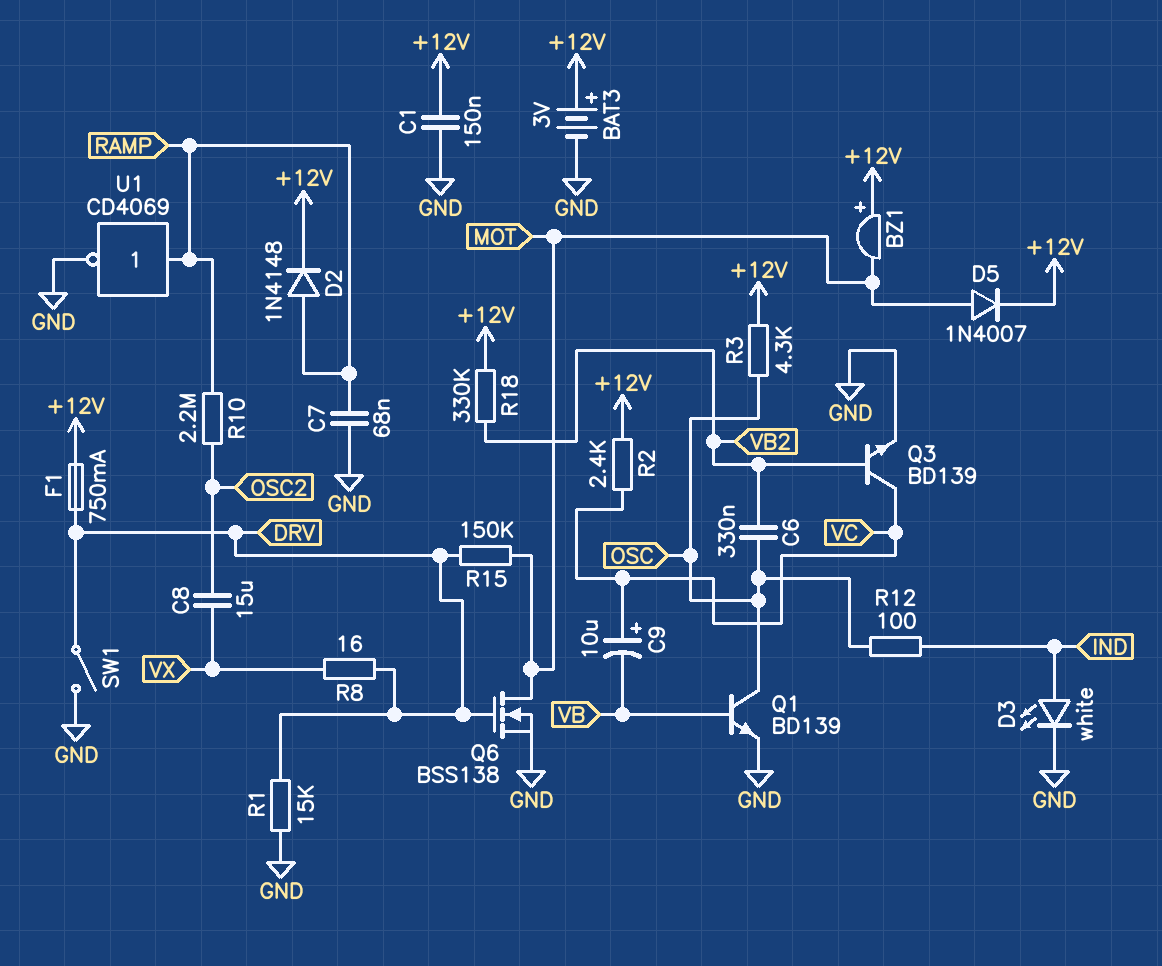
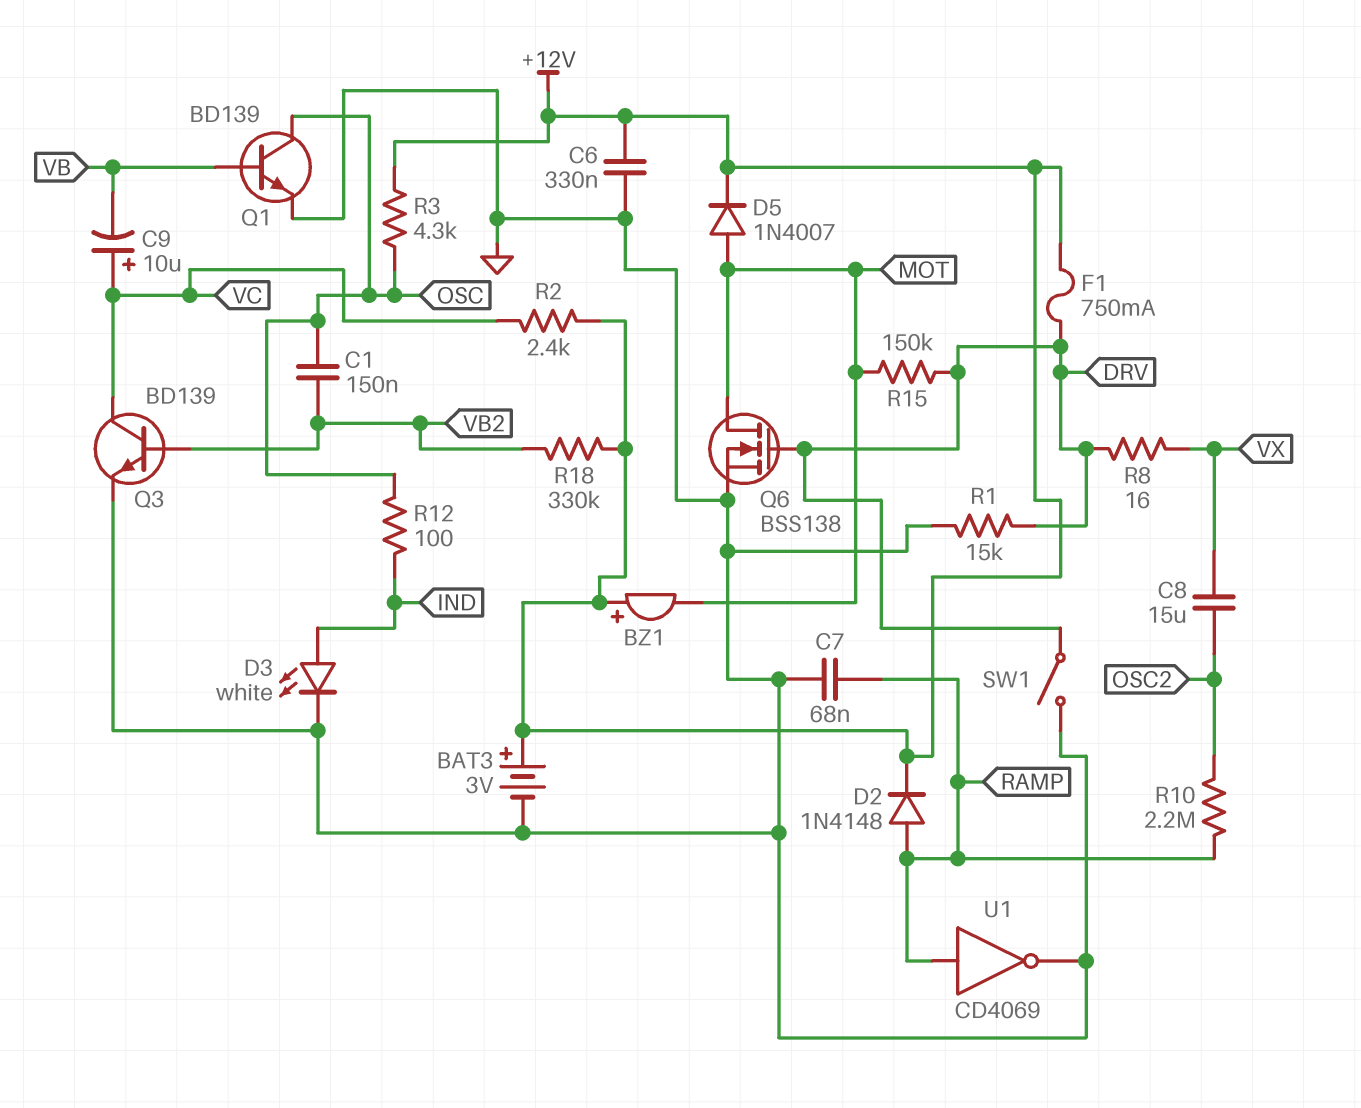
C1: 150nF (+12V, GND) -> 150nF (OSC, VB2)
C6: 330nF (OSC, VB2) -> 330nF (+12V, GND)

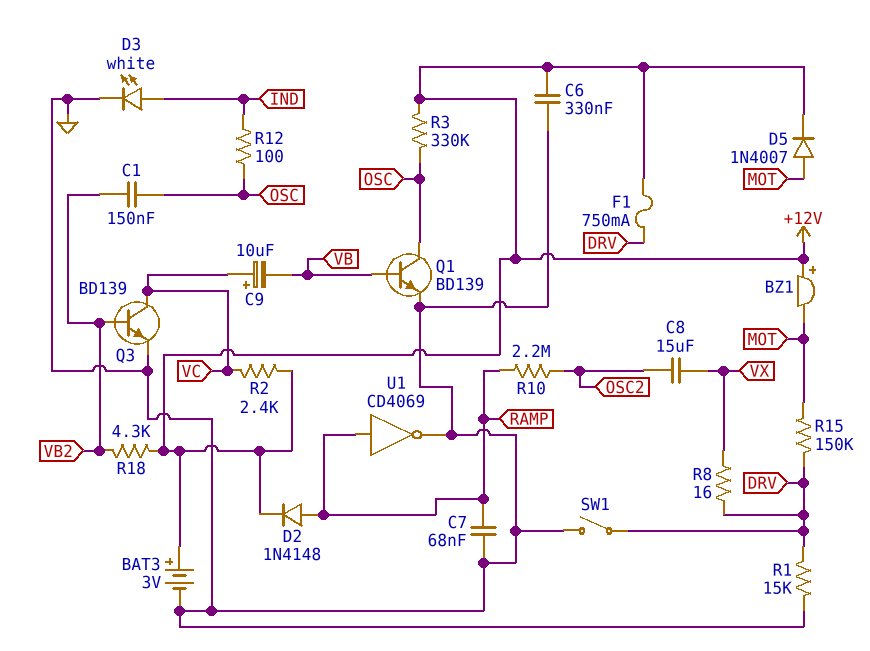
Q6: NMOS BSS138 (G DRV, D MOT, S GND) -> none
R3: 4.3k (+12V, OSC) -> 330k (+12V, OSC)
R18: 330k (+12V, VB2) -> 4.3k (+12V, VB2)

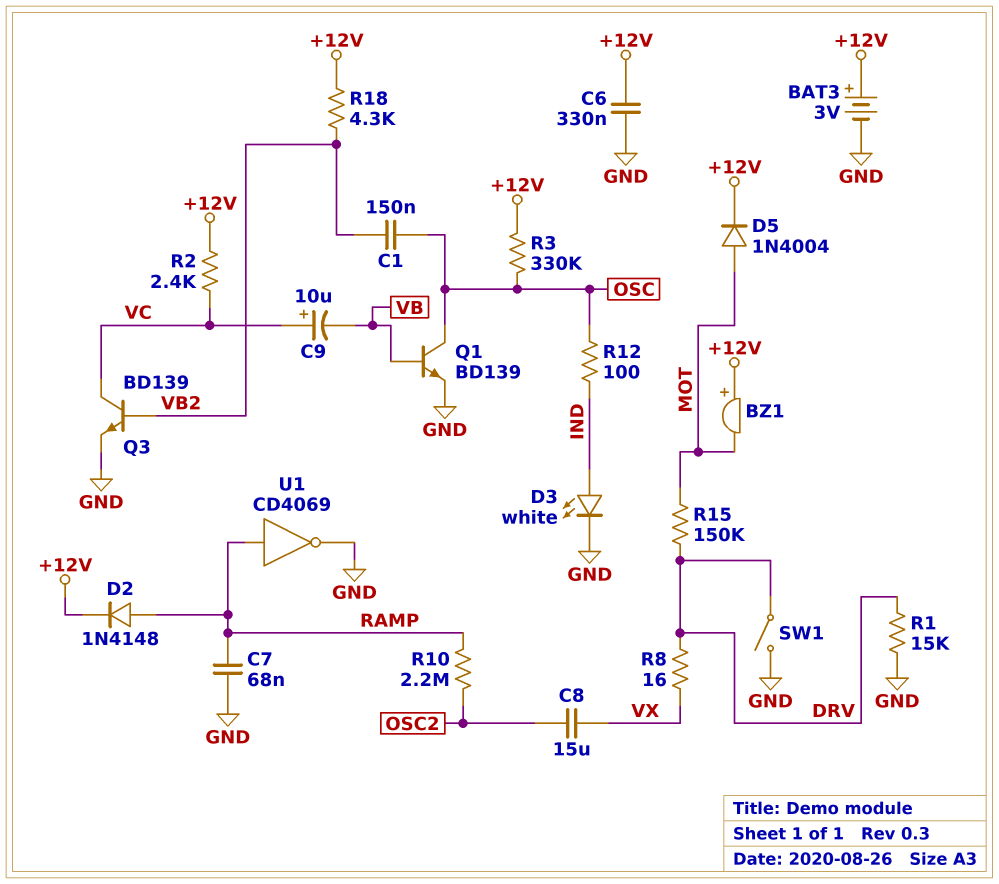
D5: diode 1N4007 (A MOT, K +12V) -> diode 1N4004 (A MOT, K +12V)
F1: 750mA (+12V, DRV) -> none

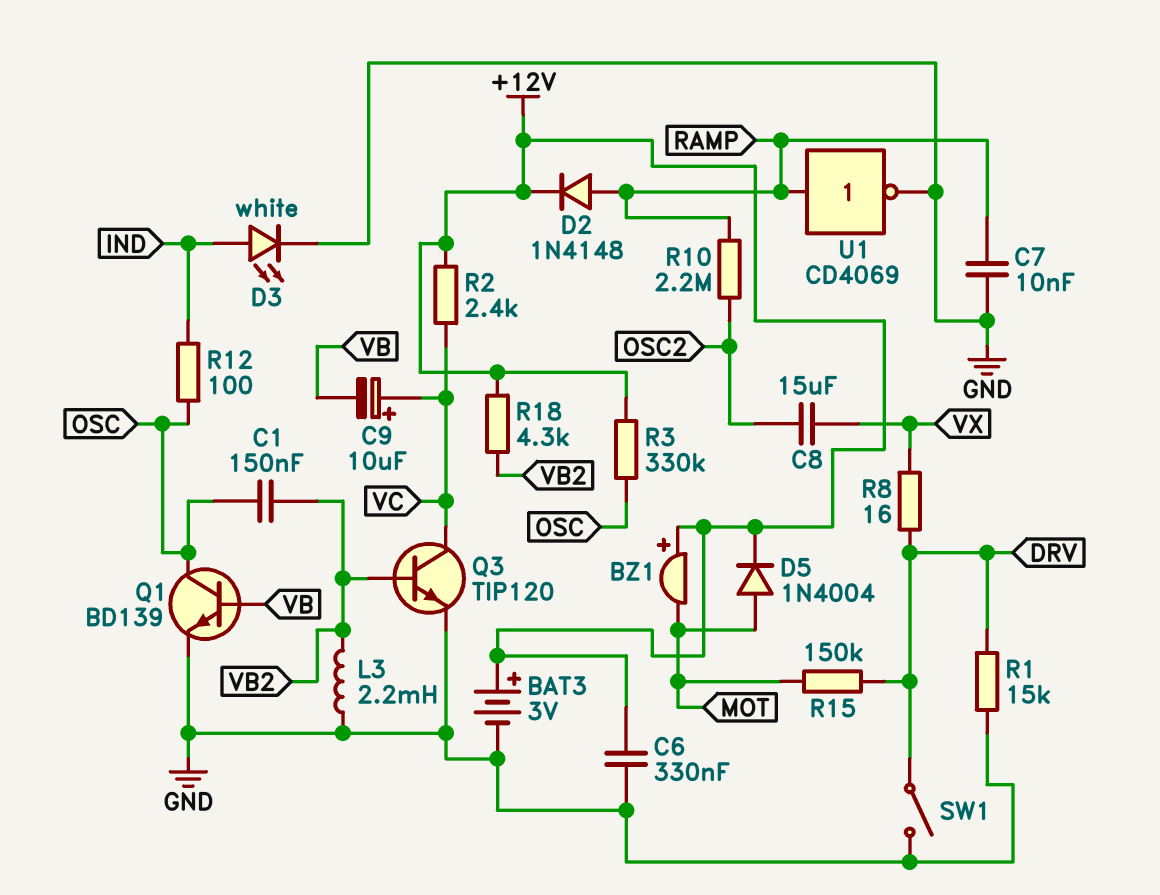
C7: 68nF (GND, RAMP) -> 10nF (GND, RAMP)
L3: none -> 2.2mH (GND, VB2)
Q3: NPN BD139 (B VB2, C VC, E GND) -> NPN TIP120 (B VB2, C VC, E GND)

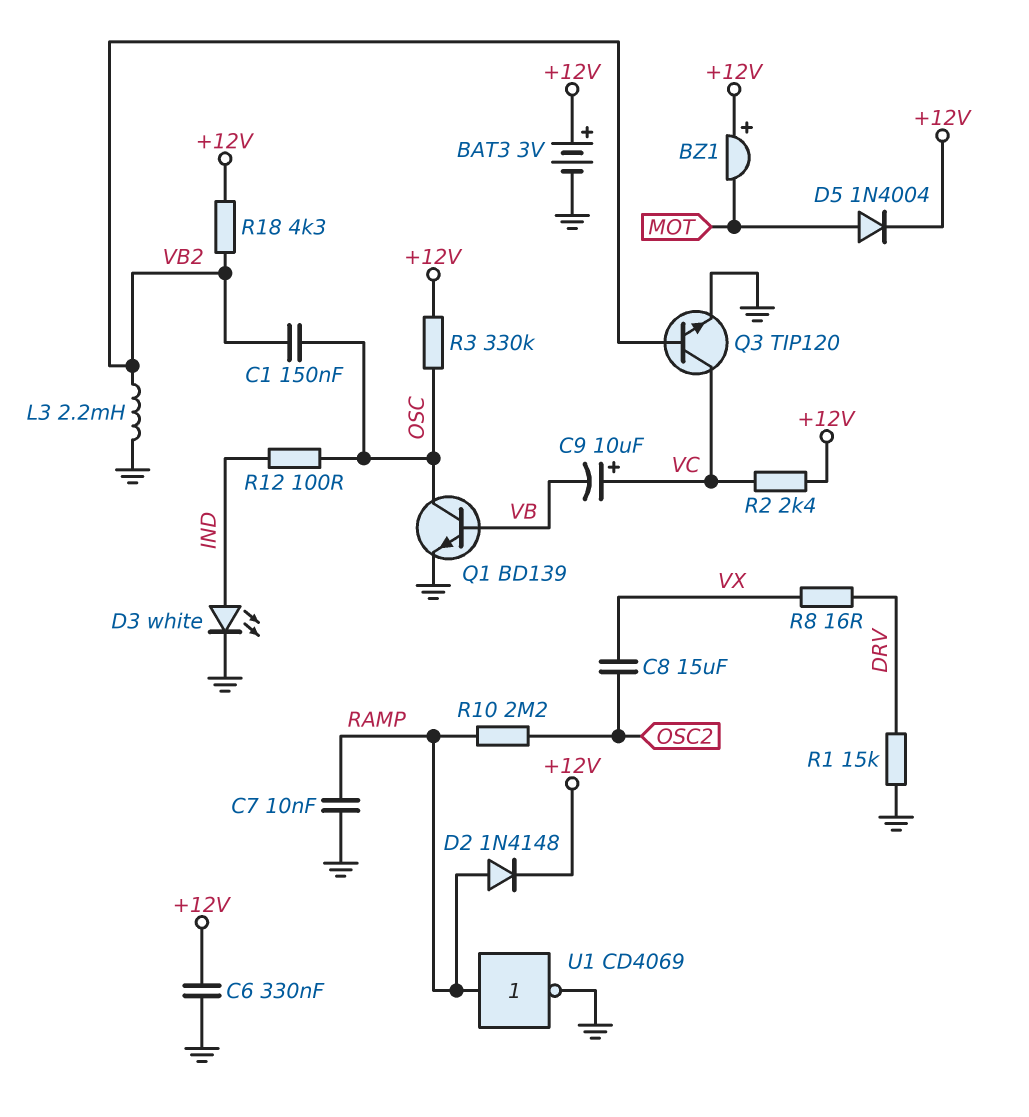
R15: 150k (DRV, MOT) -> none
SW1: switch (DRV, GND) -> none

